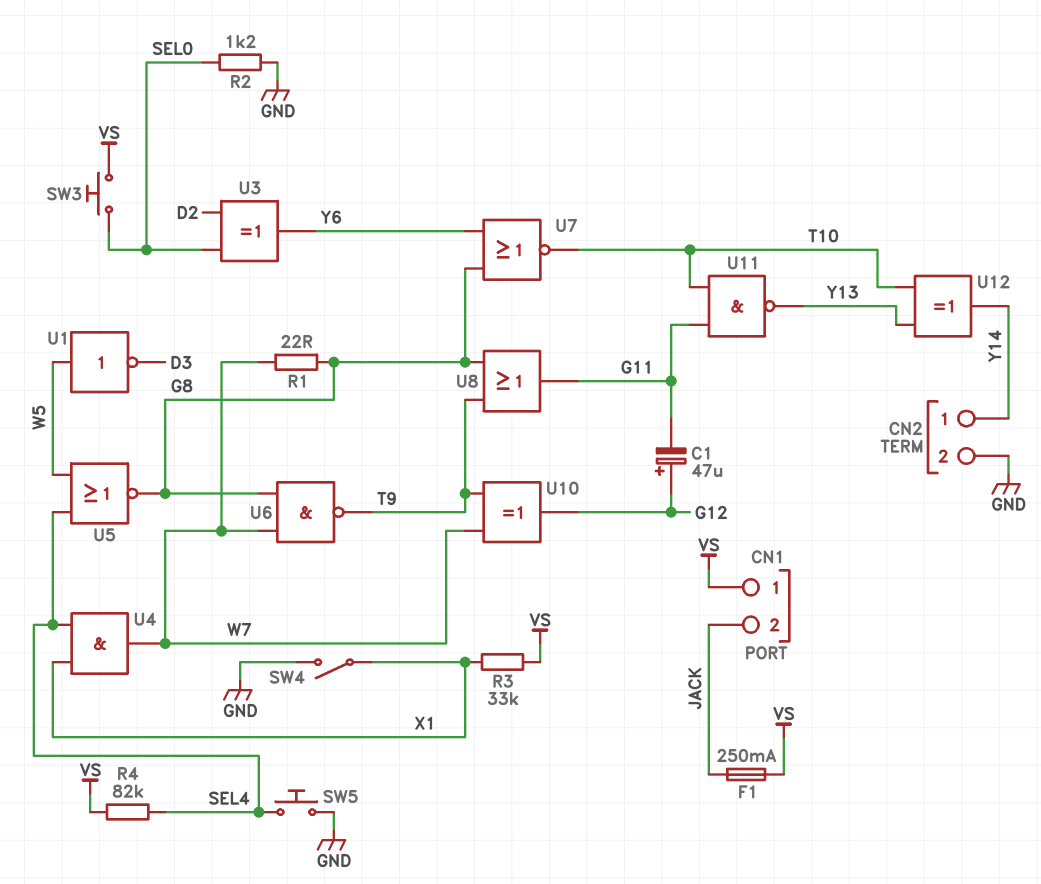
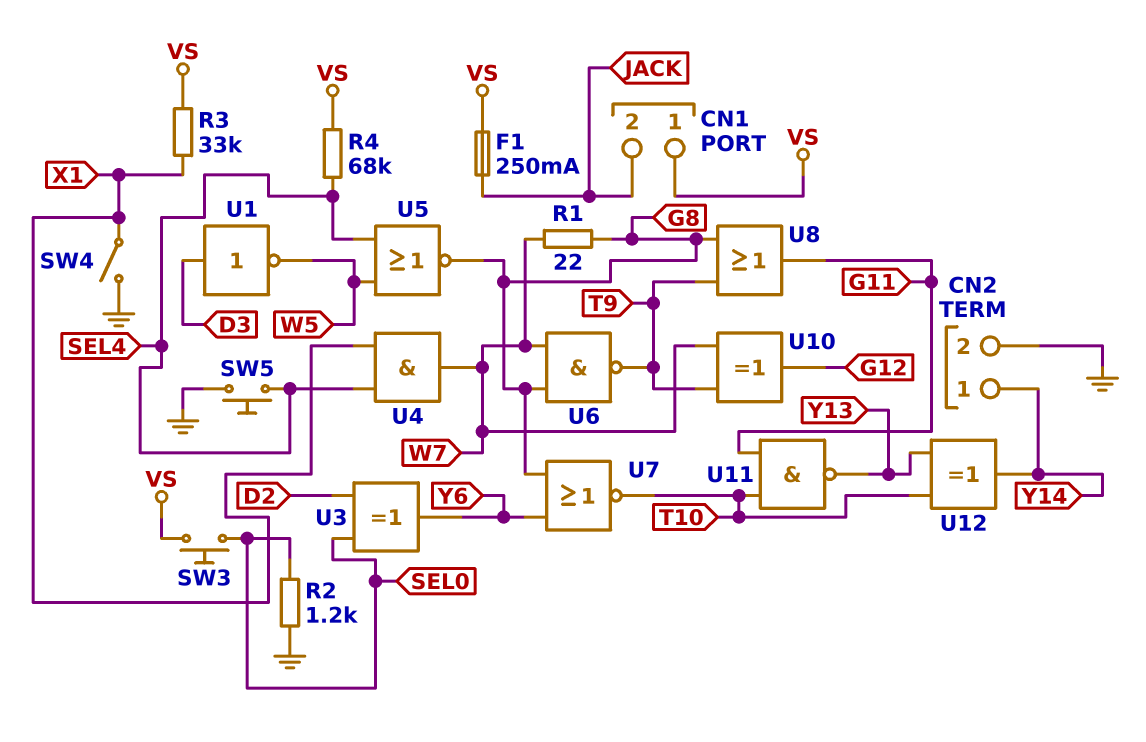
C1: 47uF (plus G12, minus G11) -> none
R4: 82k (SEL4, VS) -> 68k (SEL4, VS)
U1: NOT (in W5, out D3) -> NOT (in D3, out W5)

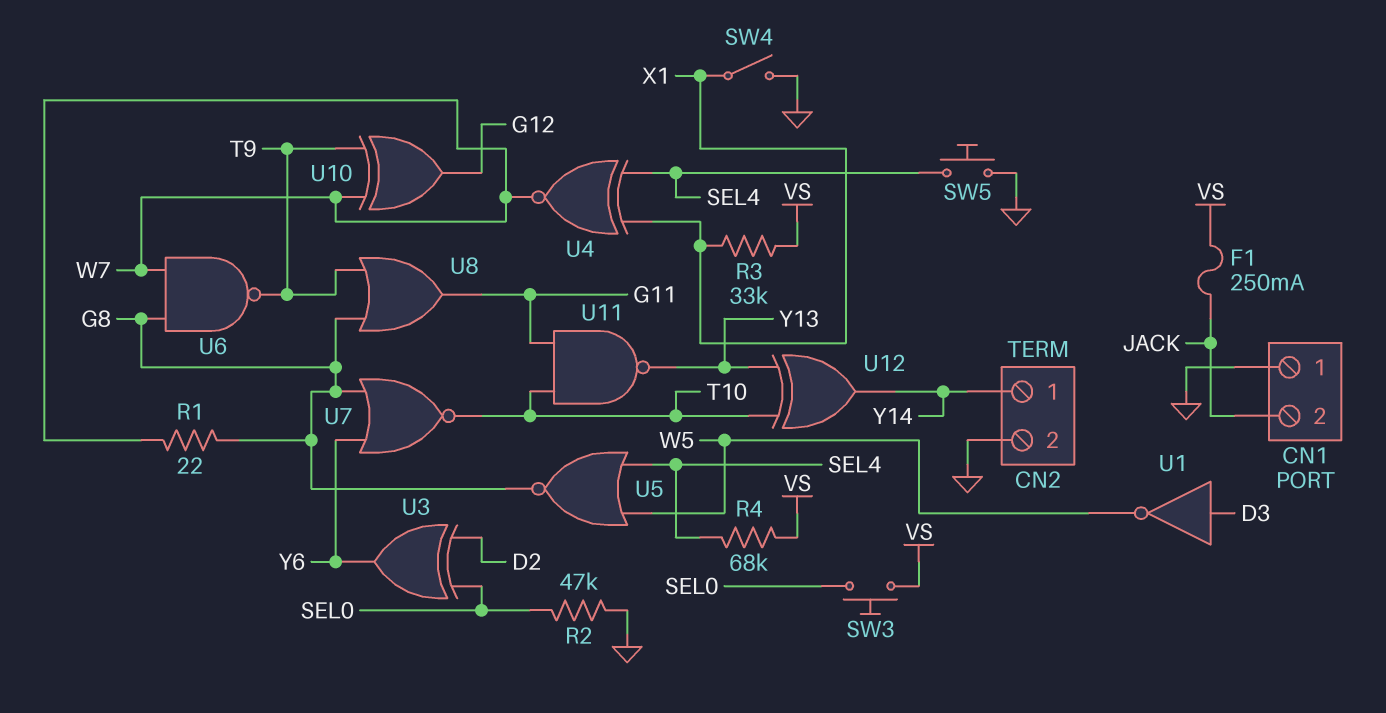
CN1 pin 1: VS -> GND
R2: 1.2k (GND, SEL0) -> 47k (GND, SEL0)
U4: AND (in SEL4, in X1, out W7) -> XNOR (in SEL4, in X1, out W7)

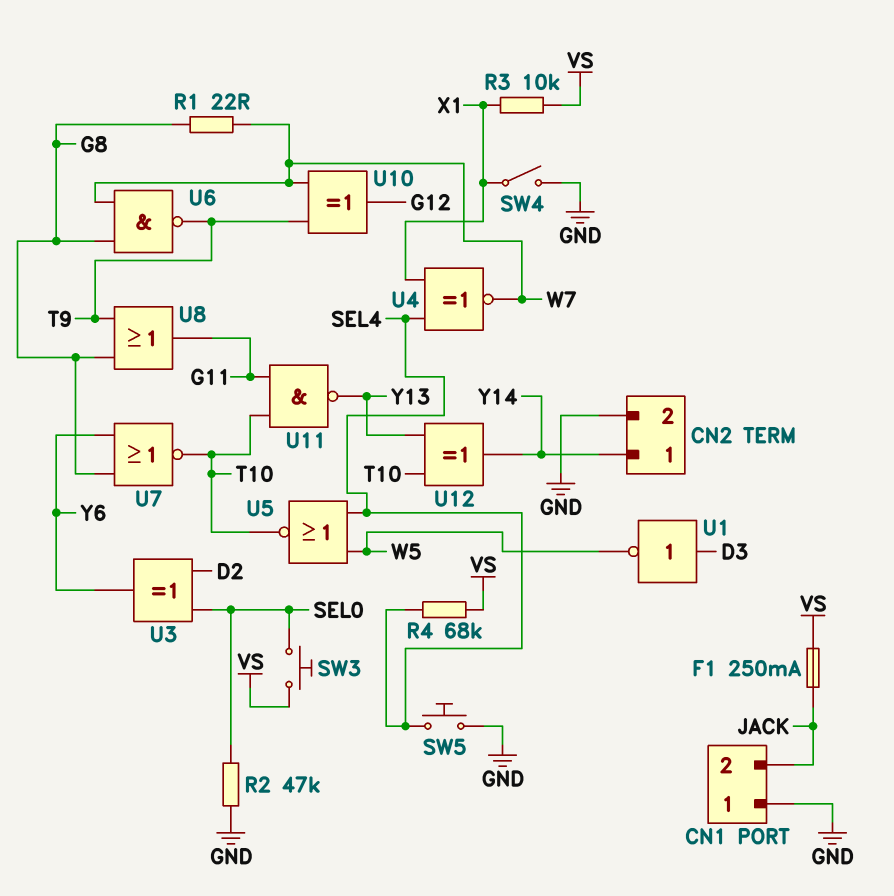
R3: 33k (VS, X1) -> 10k (VS, X1)
U5: NOR (in SEL4, in W5, out G8) -> NOR (in SEL4, in W5, out T10)

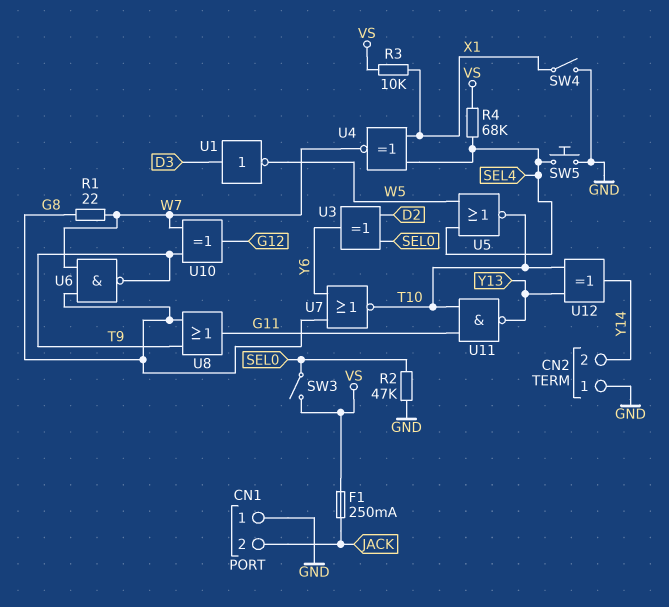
CN2 pin 1: Y14 -> GND
CN2 pin 2: GND -> Y14
SW3: button (SEL0, VS) -> switch (SEL0, VS)

